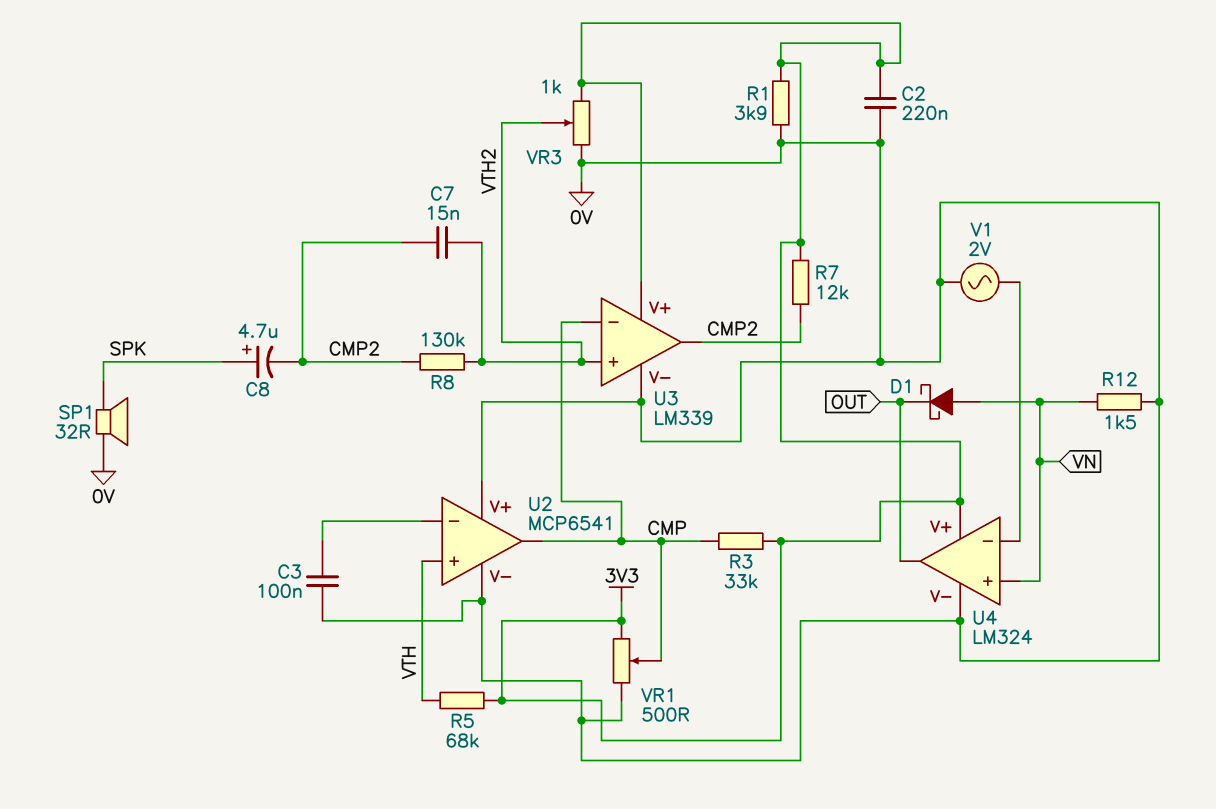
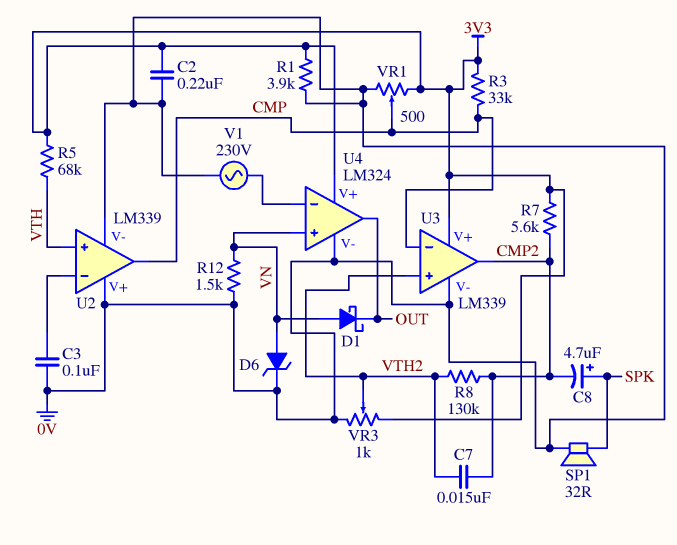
D6: none -> zener (A VN, K 0V)
R7: 12k (3V3, CMP2) -> 5.6k (3V3, CMP2)
U2: MCP6541 -> LM339
V1: AC 2V (0V, U4/in-) -> AC 230V (0V, U4/in-)

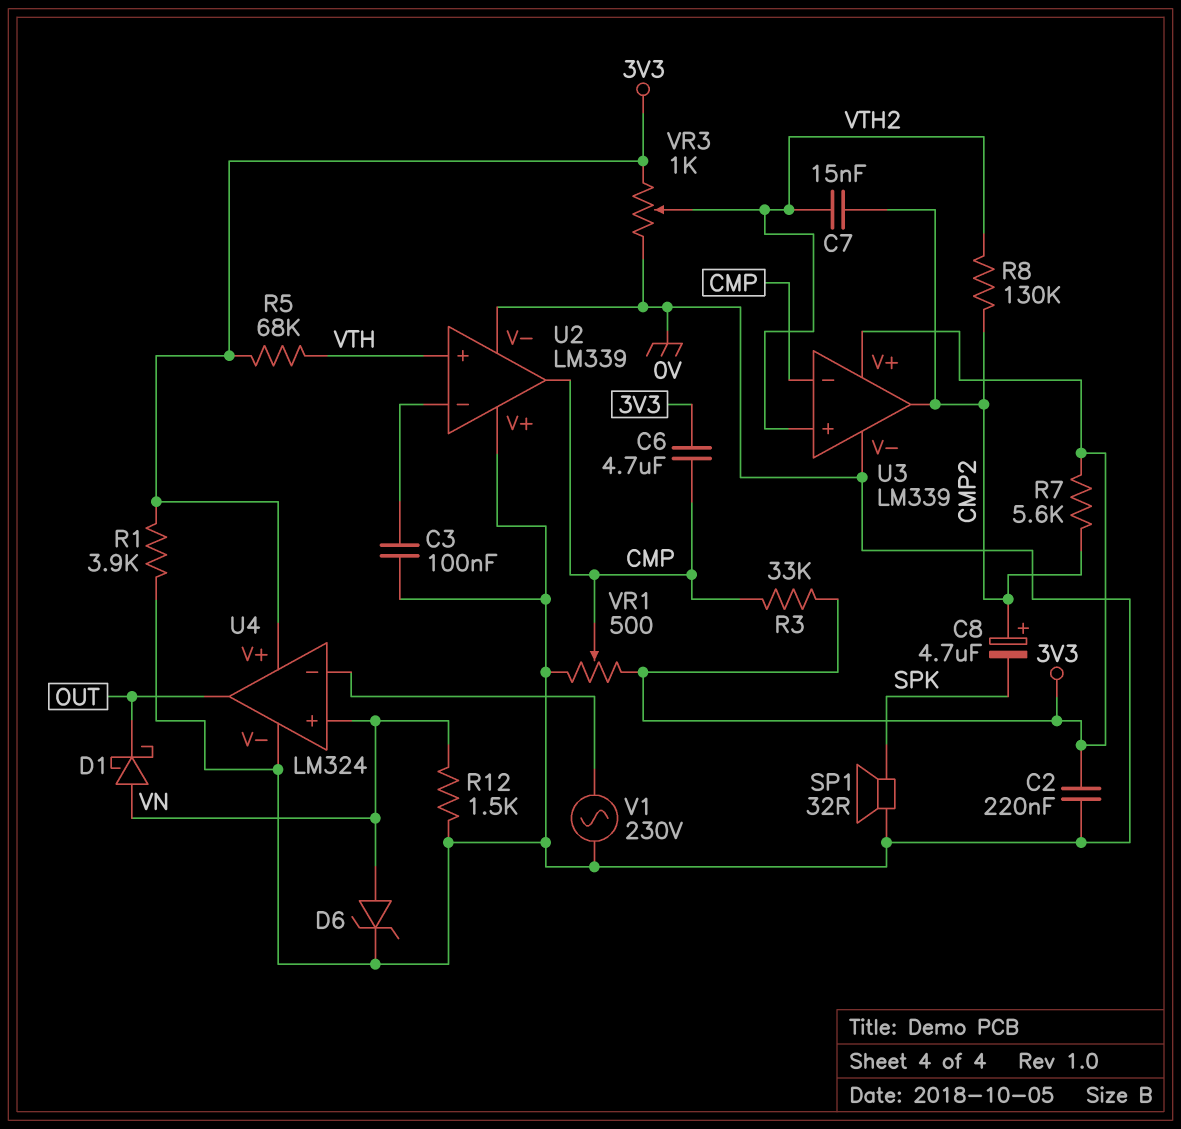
C6: none -> 4.7uF (3V3, CMP)
C8: 4.7uF (plus SPK, minus CMP2) -> 4.7uF (plus CMP2, minus SPK)

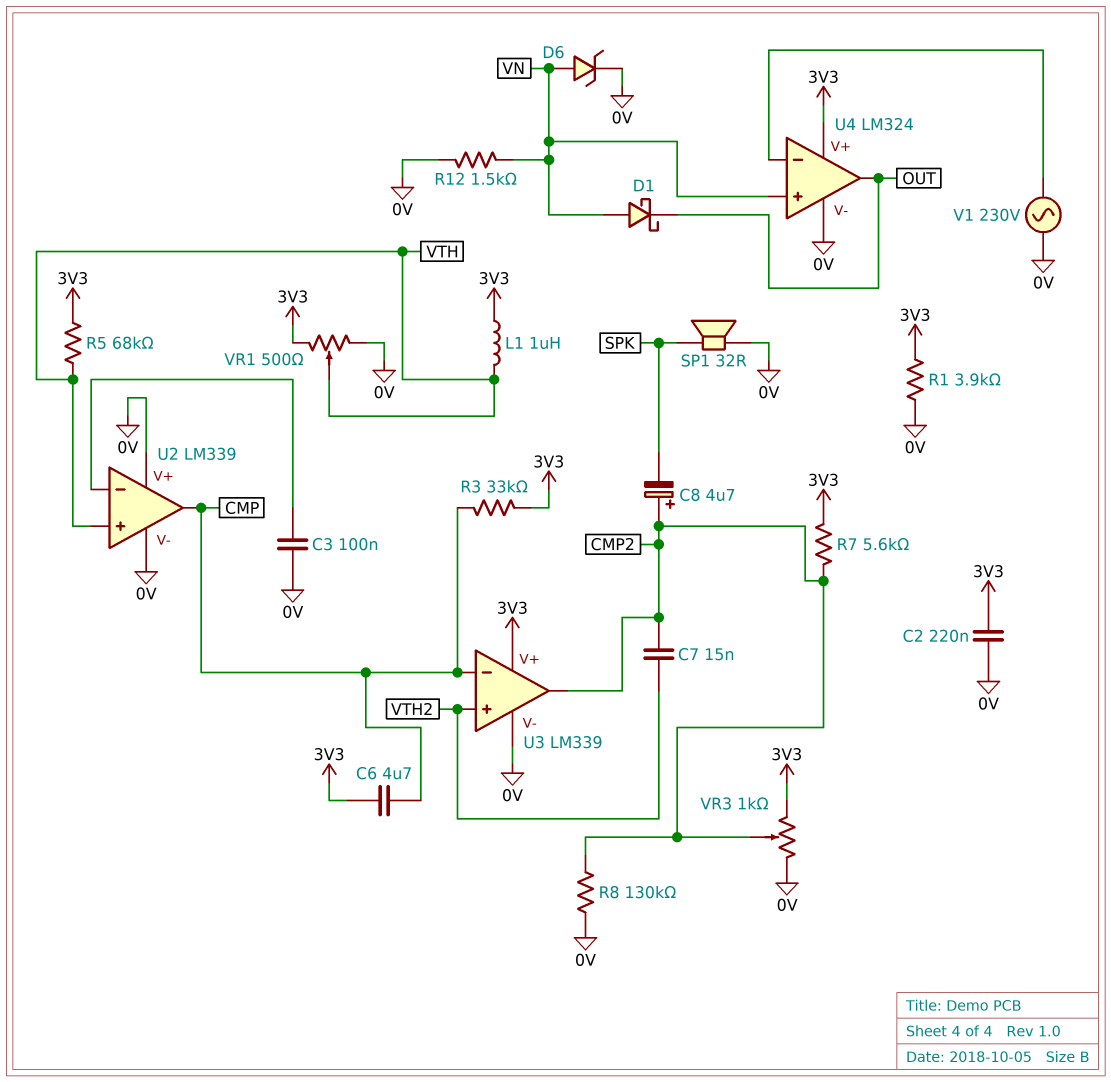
L1: none -> 1uH (3V3, VTH)
R8: 130k (CMP2, VTH2) -> 130k (0V, CMP2)
VR1: 500 (0V, 3V3, wiper CMP) -> 500 (0V, 3V3, wiper VTH)
VR3: 1k (0V, 3V3, wiper VTH2) -> 1k (0V, 3V3, wiper CMP2)

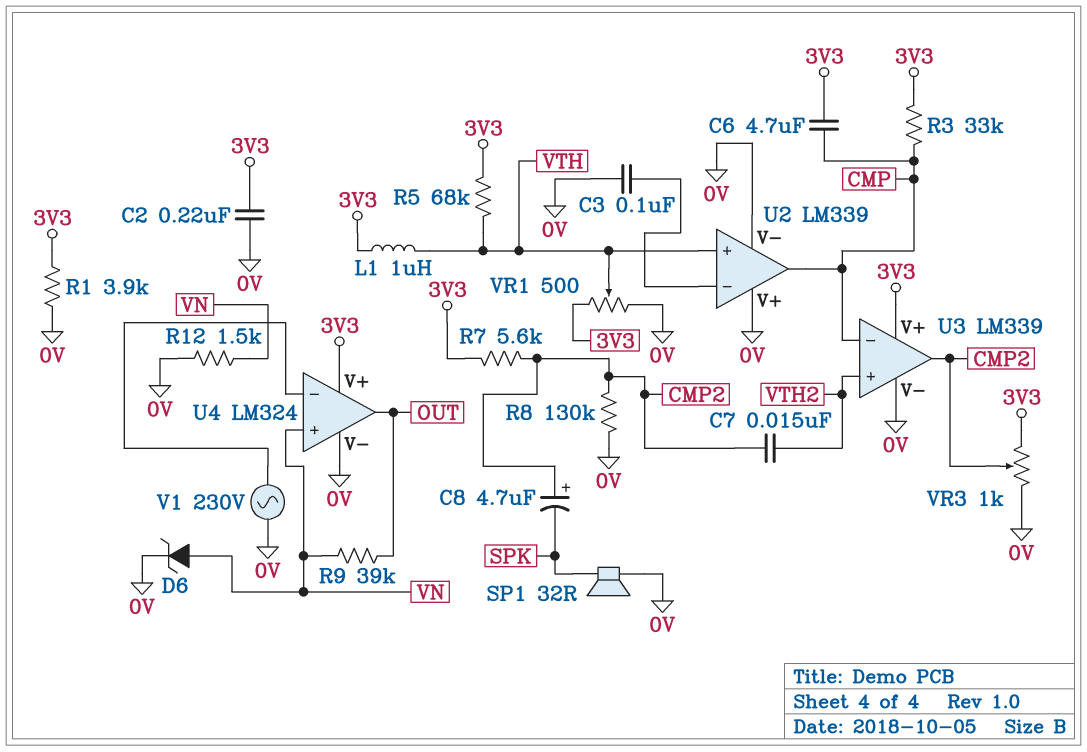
D1: schottky (A VN, K OUT) -> none
R9: none -> 39k (OUT, VN)

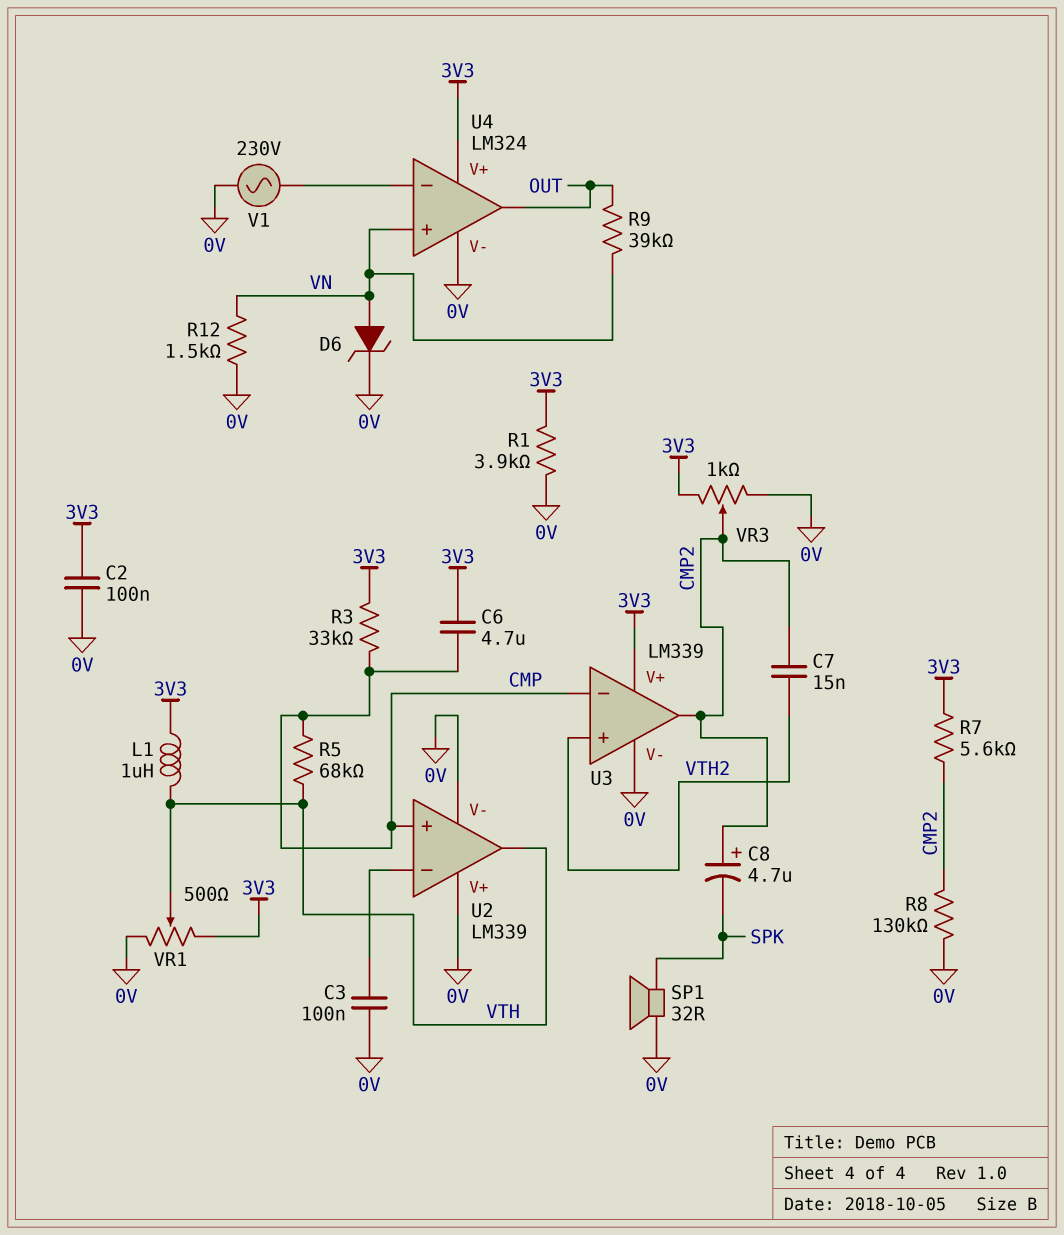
C2: 220nF (0V, 3V3) -> 100nF (0V, 3V3)
R5: 68k (3V3, VTH) -> 68k (CMP, VTH)
U2 pin in+: VTH -> CMP
U2 pin out: CMP -> VTH

